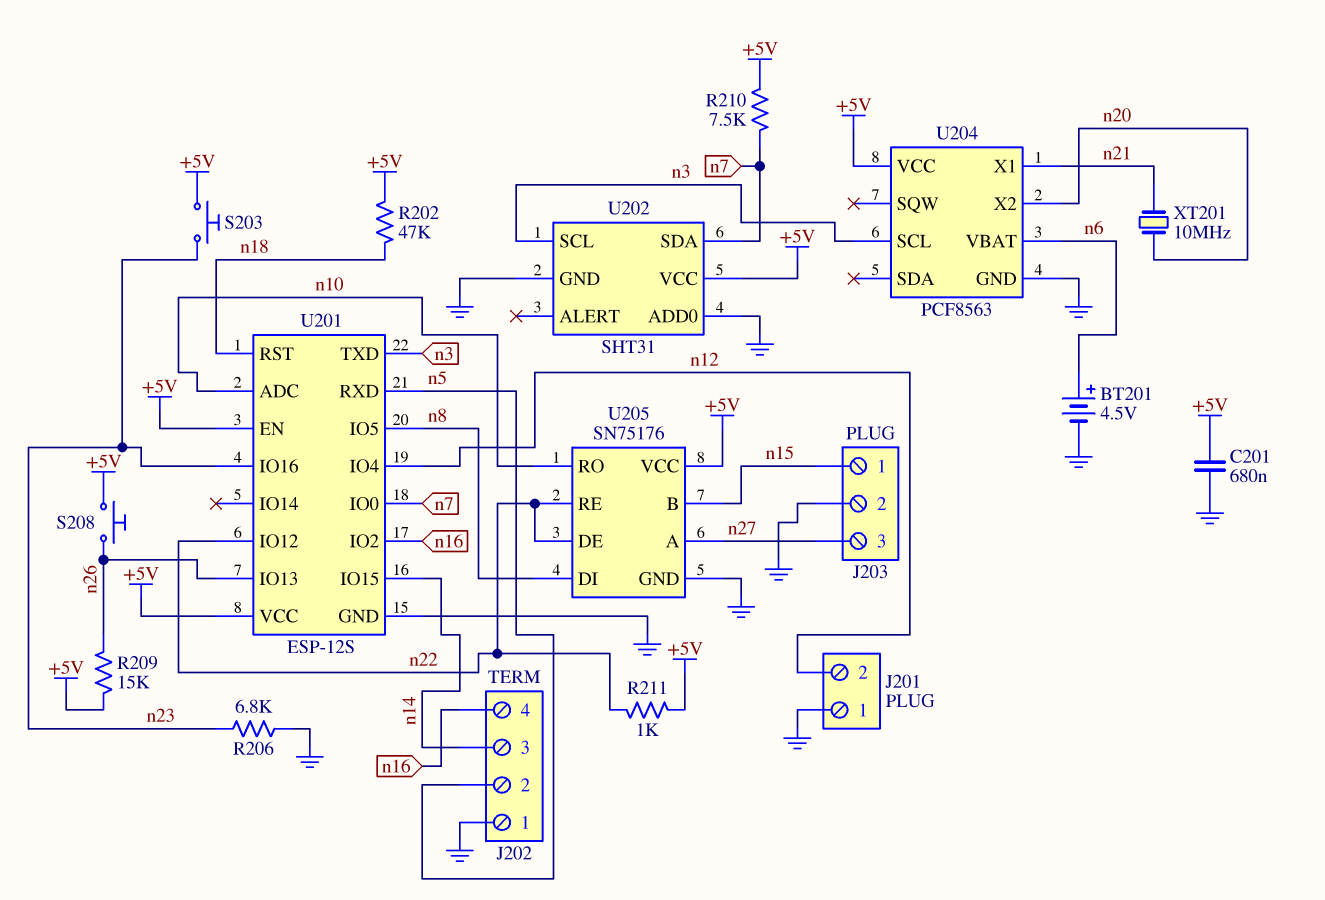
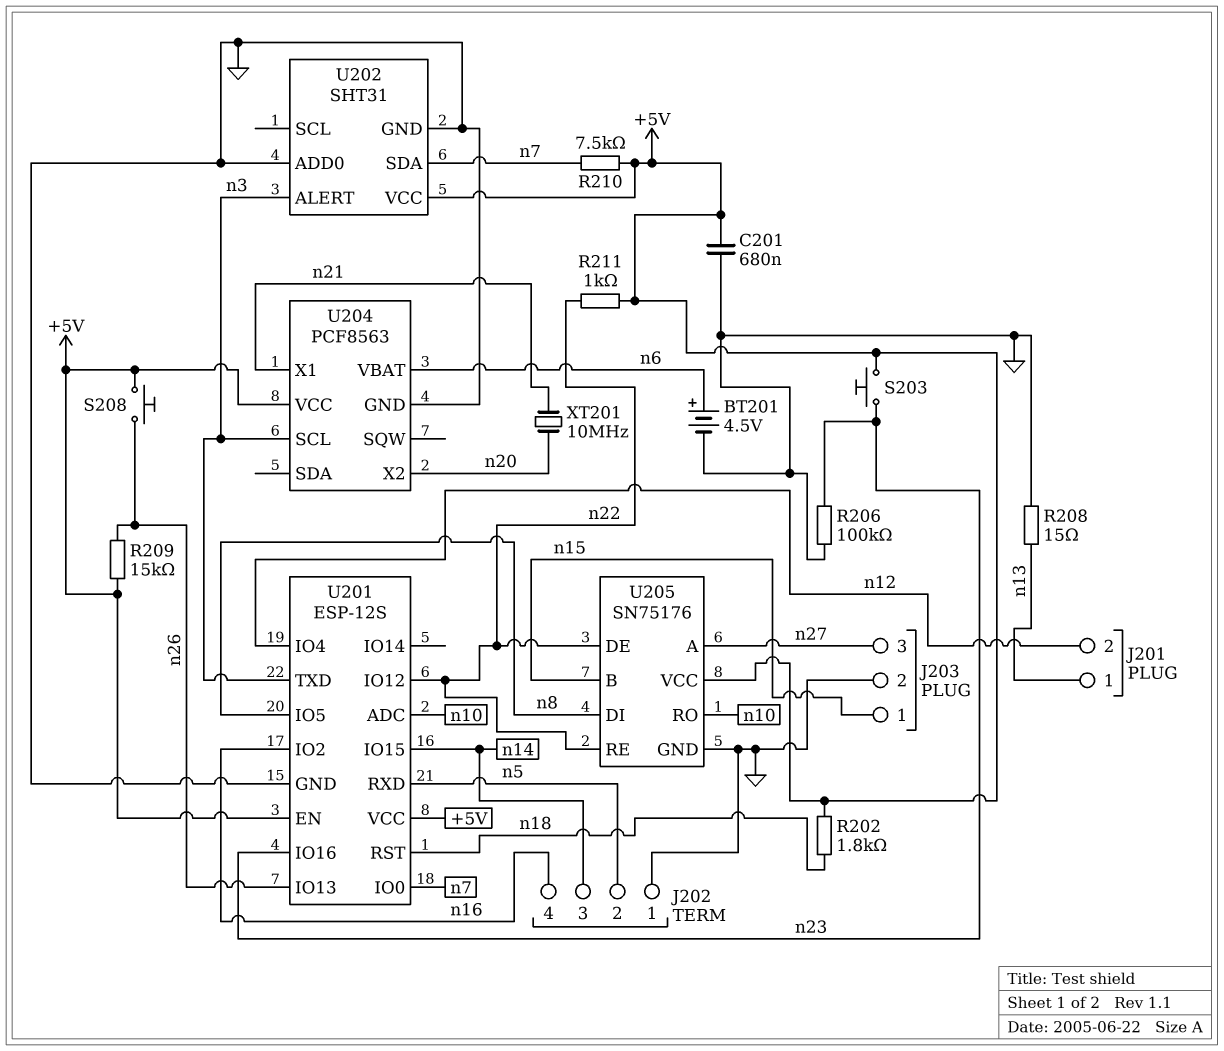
J201 pin 1: GND -> n13
R202: 47k (+5V, n18) -> 1.8k (+5V, n18)
R206: 6.8k (GND, n23) -> 100k (GND, n23)
R208: none -> 15 (GND, n13)
U202 pin ALERT: none -> n3
U202 pin SCL: n3 -> none

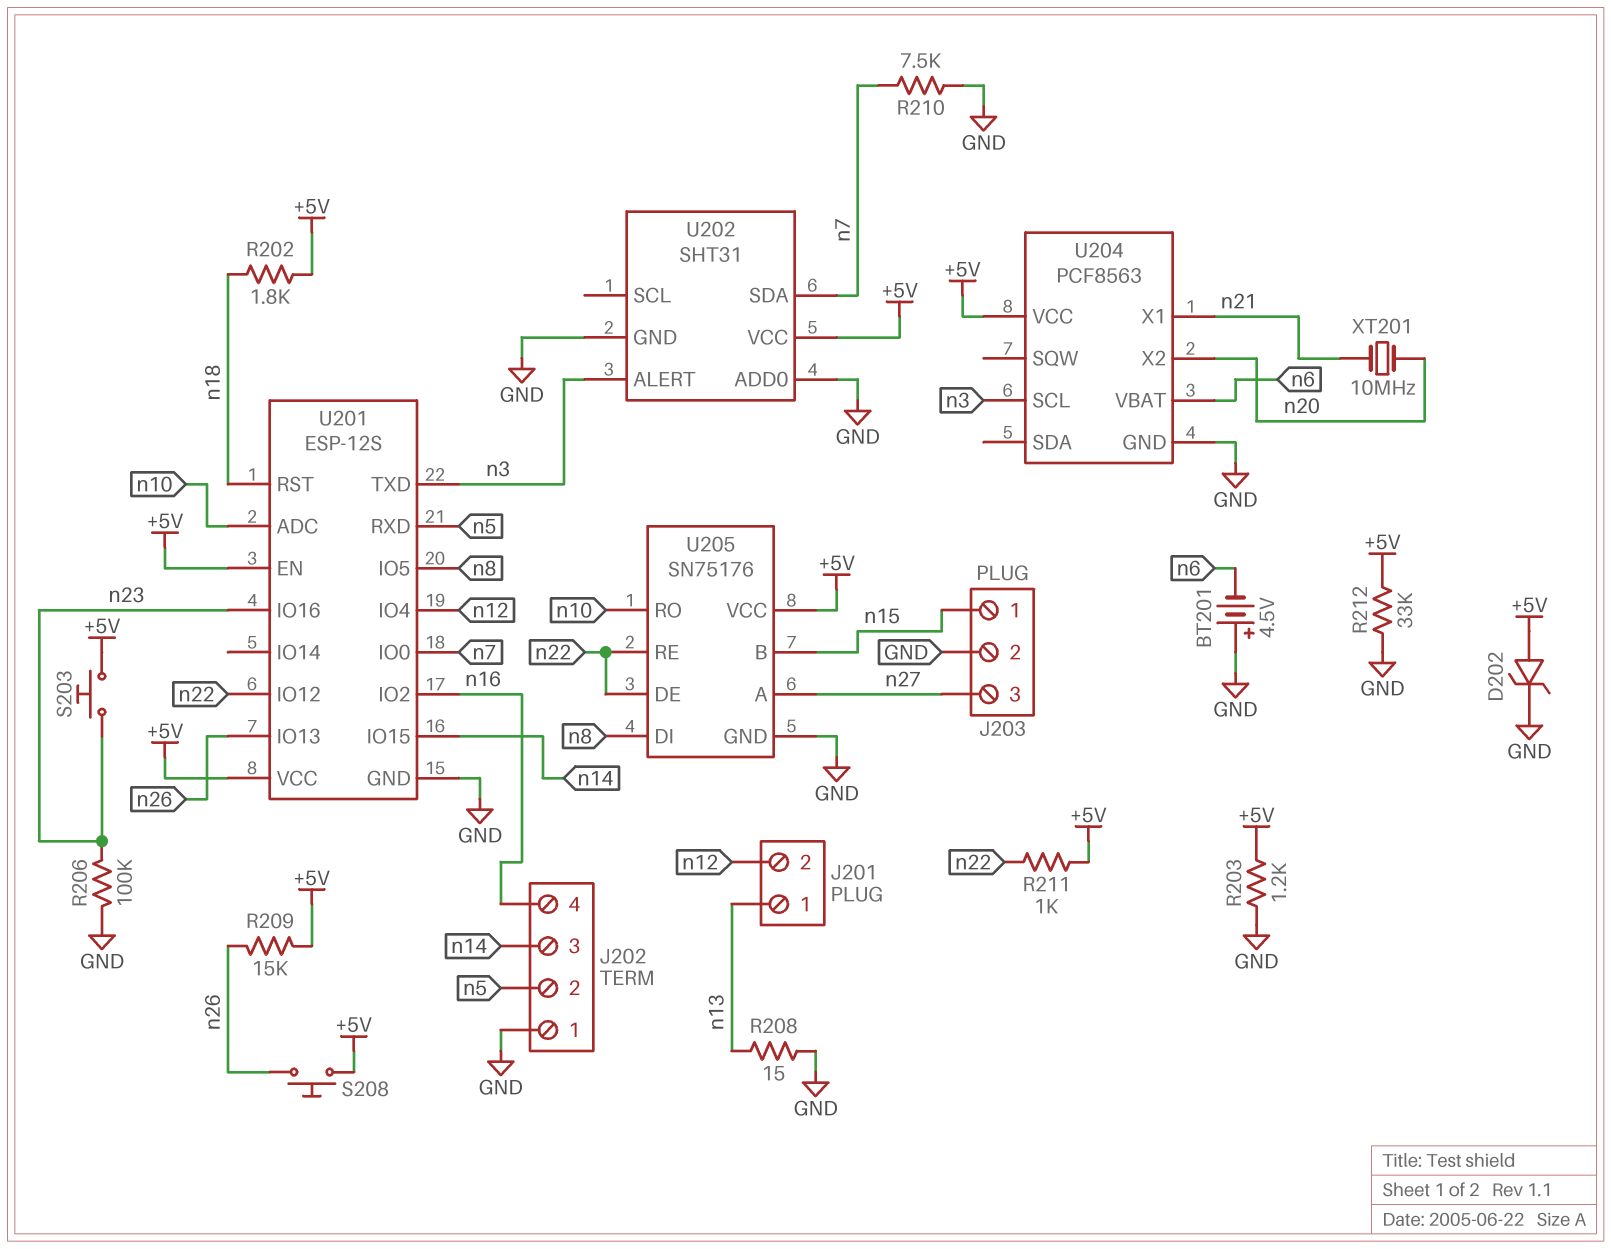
BT201: 4.5V (plus n6, minus GND) -> 4.5V (plus GND, minus n6)
C201: 680nF (+5V, GND) -> none
D202: none -> zener (A +5V, K GND)
R203: none -> 1.2k (+5V, GND)
R210: 7.5k (+5V, n7) -> 7.5k (GND, n7)
R212: none -> 33k (+5V, GND)

